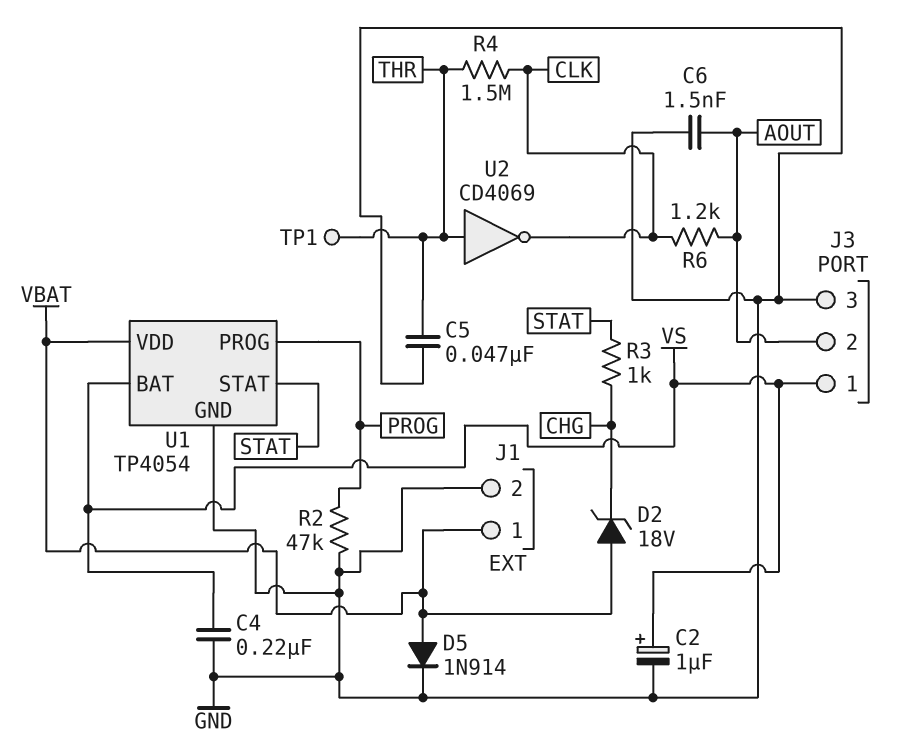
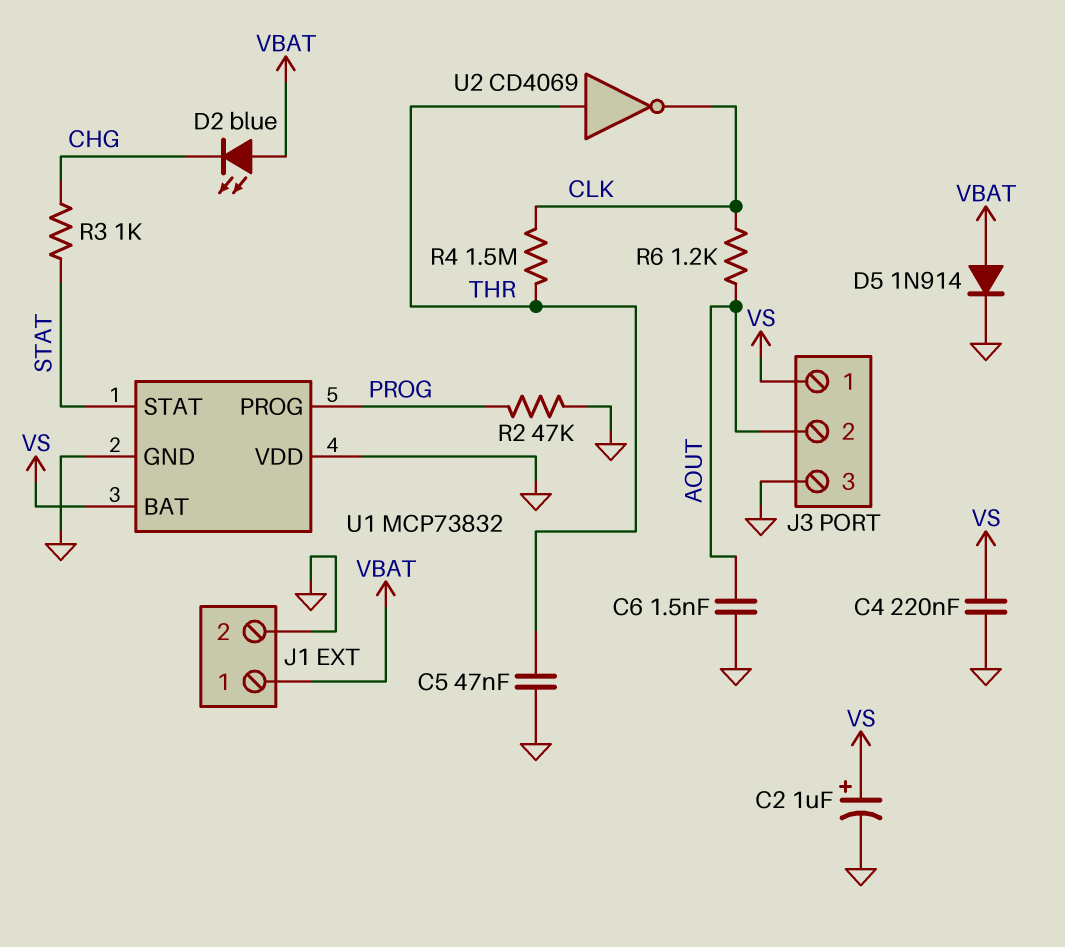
D2: zener 18V (A VBAT, K CHG) -> LED blue (A VBAT, K CHG)
TP1: test point (THR) -> none
U1: TP4054 -> MCP73832
U1 pin VDD: VBAT -> GND

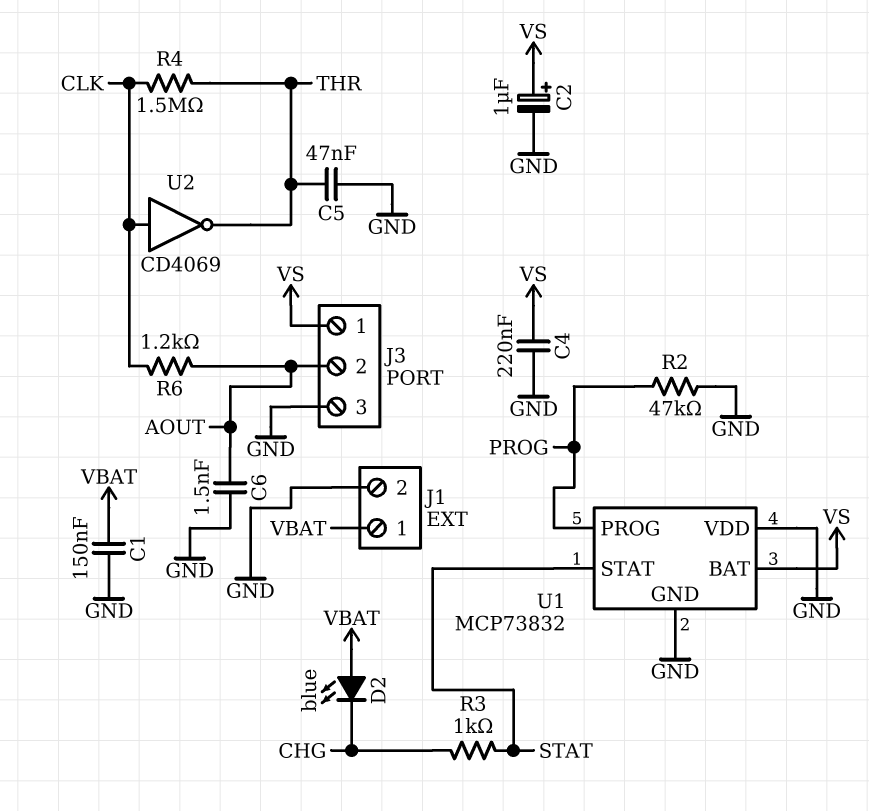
C1: none -> 150nF (GND, VBAT)
D5: diode 1N914 (A VBAT, K GND) -> none
U2: NOT CD4069 (in THR, out CLK) -> NOT CD4069 (in CLK, out THR)

